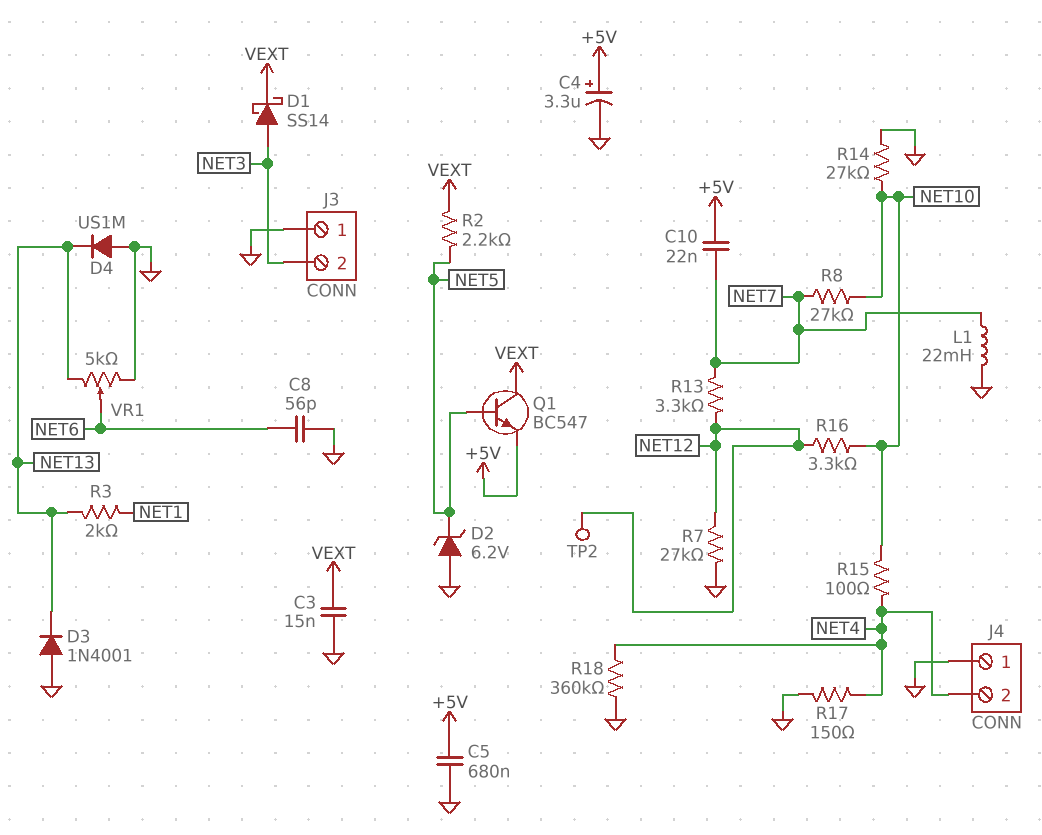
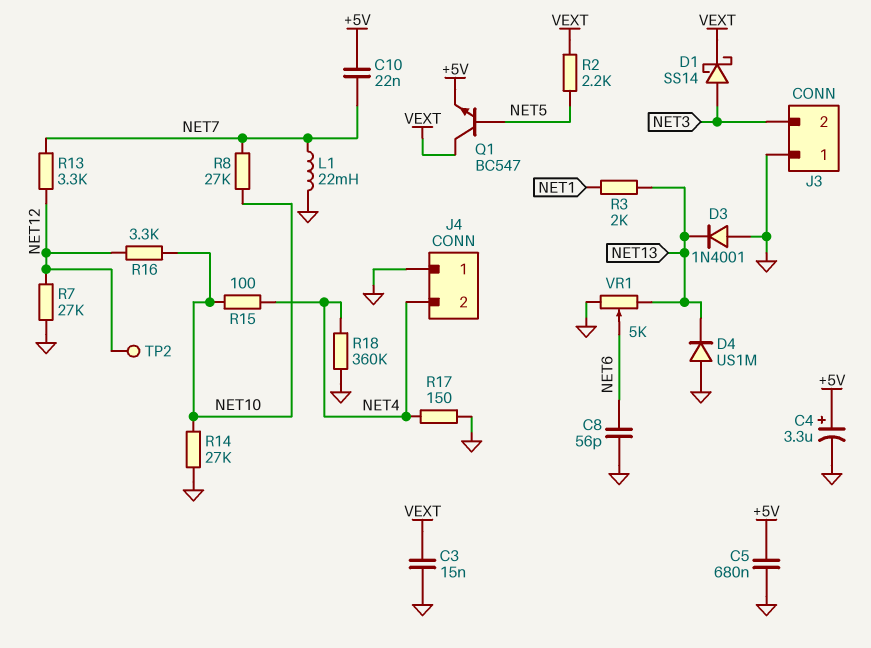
D2: zener 6.2V (A GND, K NET5) -> none

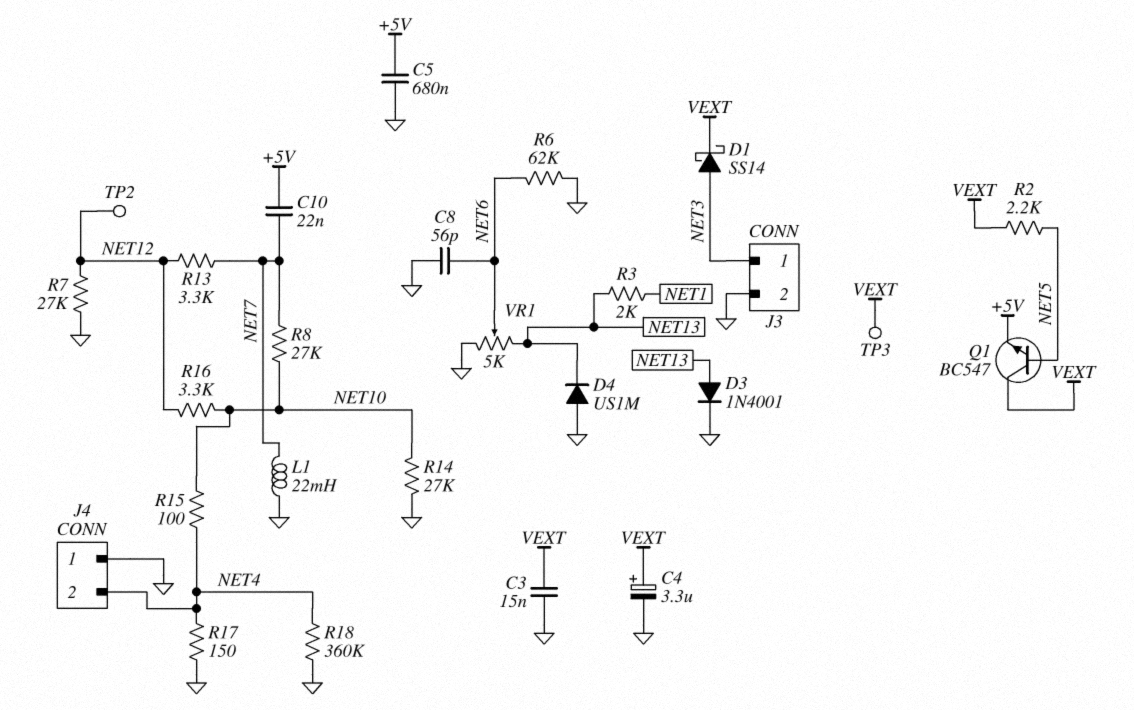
C4: 3.3uF (plus +5V, minus GND) -> 3.3uF (plus VEXT, minus GND)
D3: diode 1N4001 (A GND, K NET13) -> diode 1N4001 (A NET13, K GND)
J3 pin 1: GND -> NET3
J3 pin 2: NET3 -> GND
R6: none -> 62k (GND, NET6)
TP3: none -> test point (VEXT)

